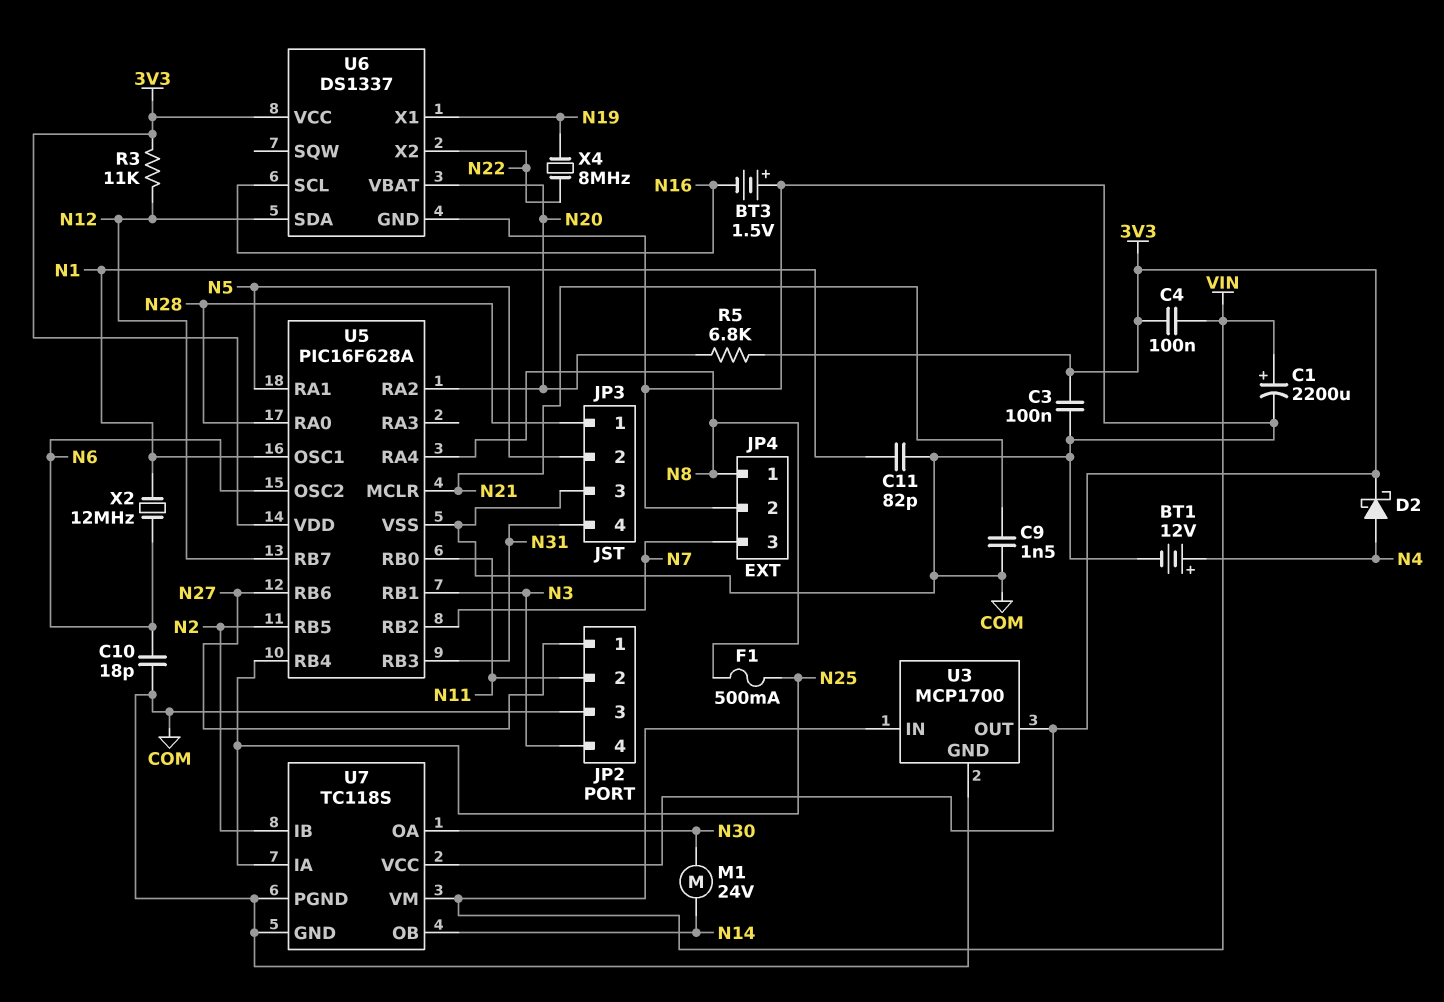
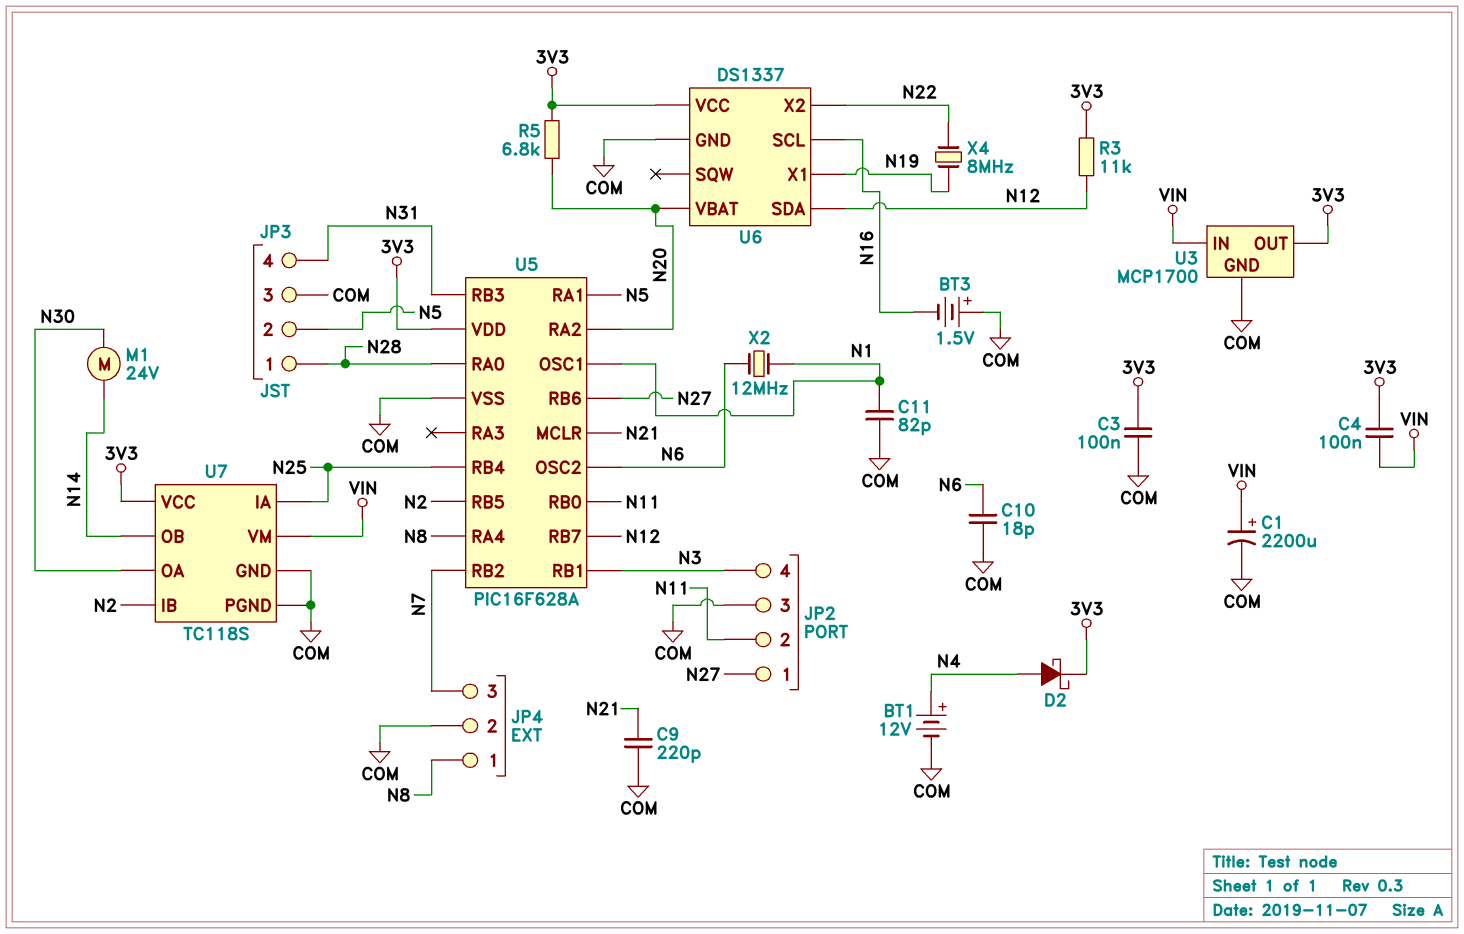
C9: 1.5nF (COM, N21) -> 220pF (COM, N21)
F1: 500mA (N8, N25) -> none

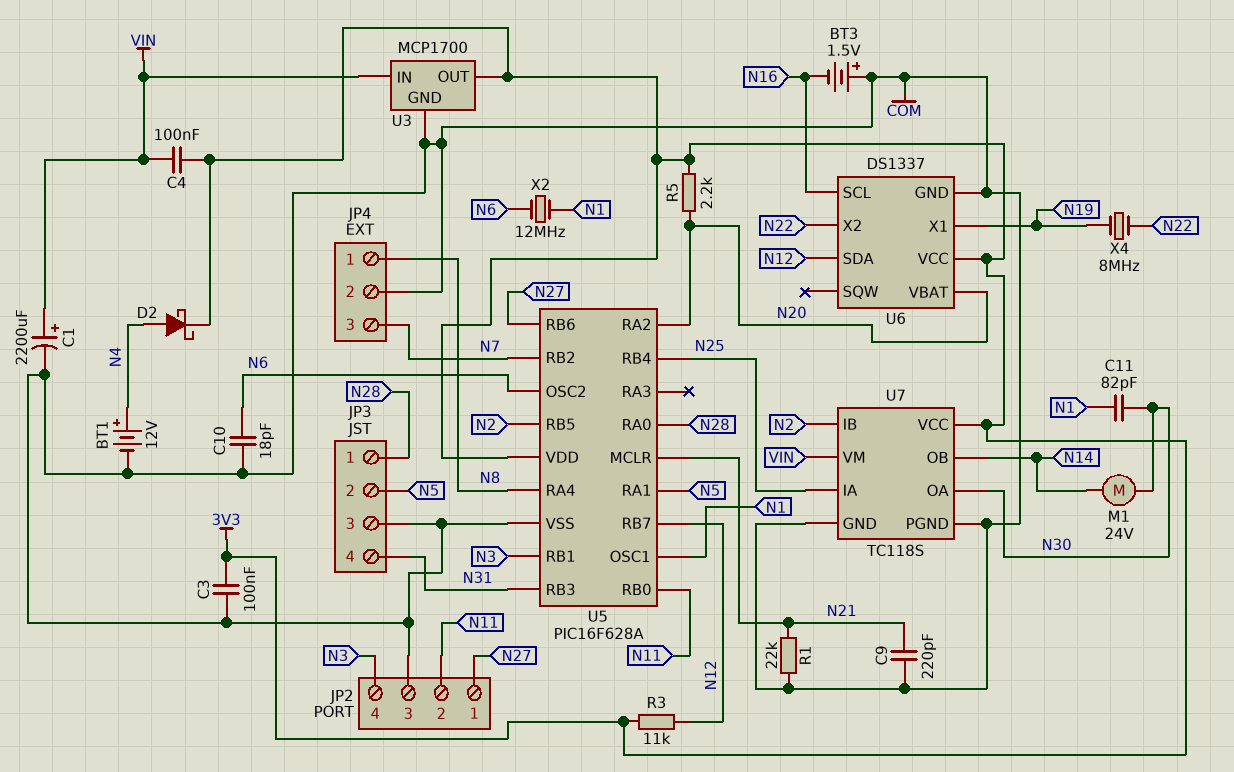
C11: 82pF (COM, N1) -> 82pF (N1, N30)
R1: none -> 22k (COM, N21)
R5: 6.8k (3V3, N20) -> 2.2k (3V3, N20)

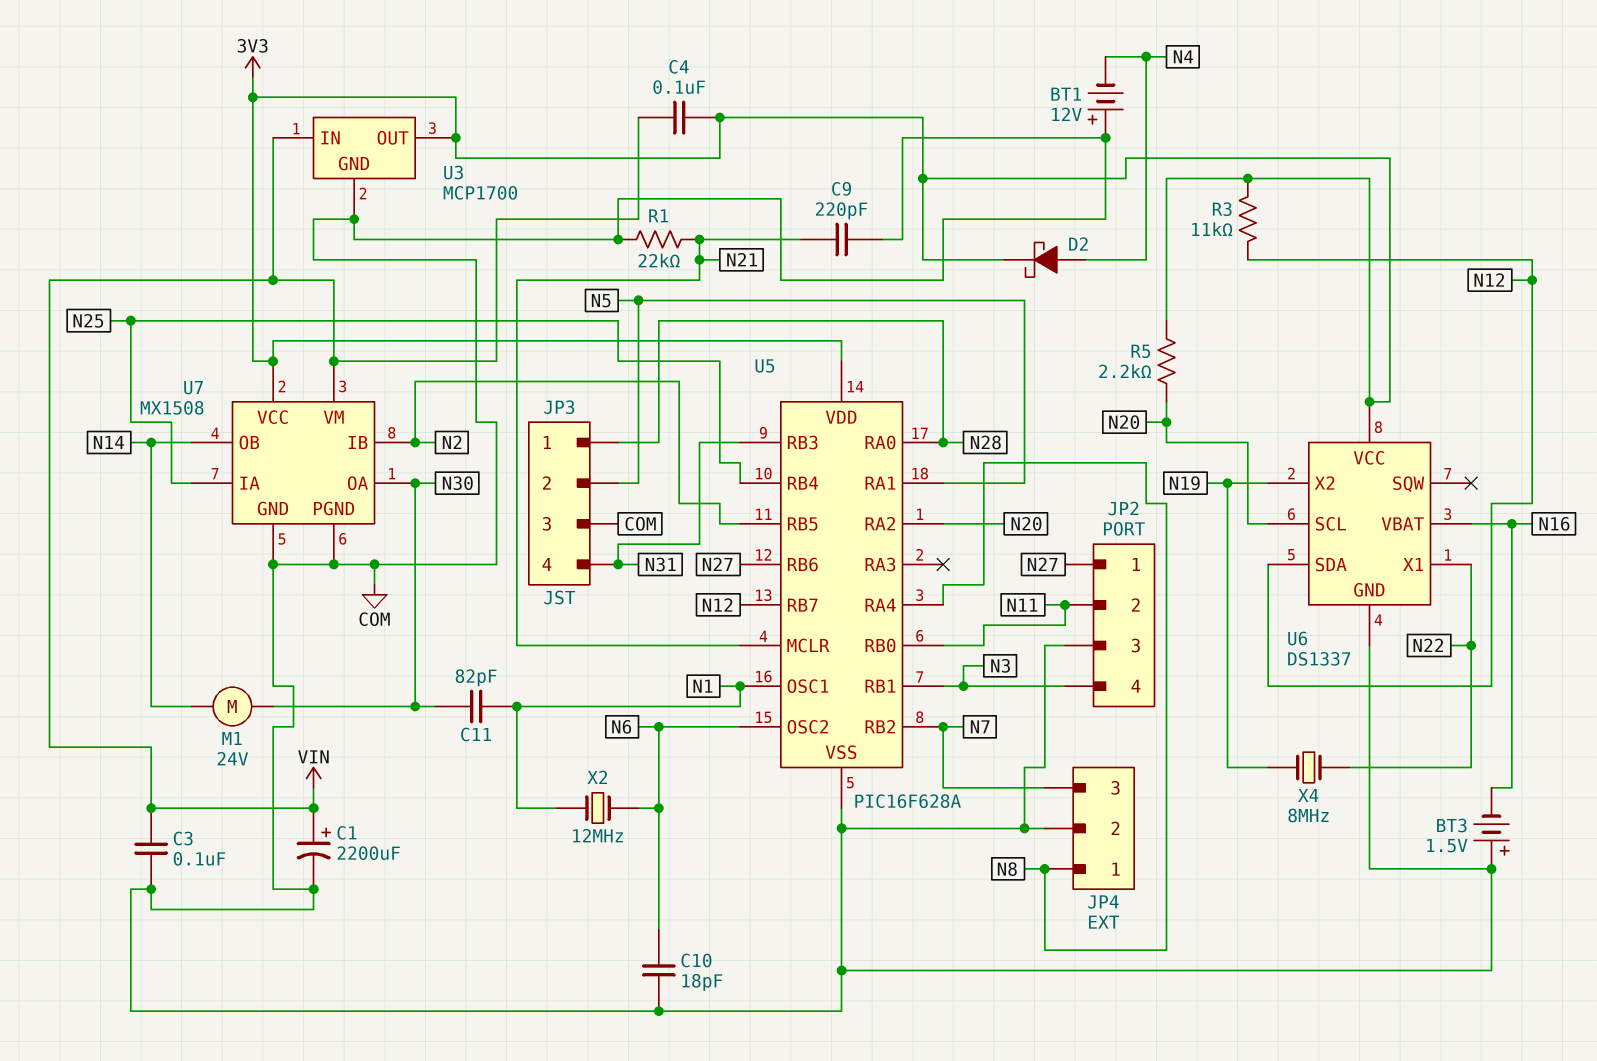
BT1: 12V (plus N4, minus COM) -> 12V (plus COM, minus N4)
C3: 100nF (3V3, COM) -> 100nF (COM, VIN)
U6 pin SCL: N16 -> N20
U6 pin VBAT: N20 -> N16
U6 pin X1: N19 -> N22
U6 pin X2: N22 -> N19
U7: TC118S -> MX1508

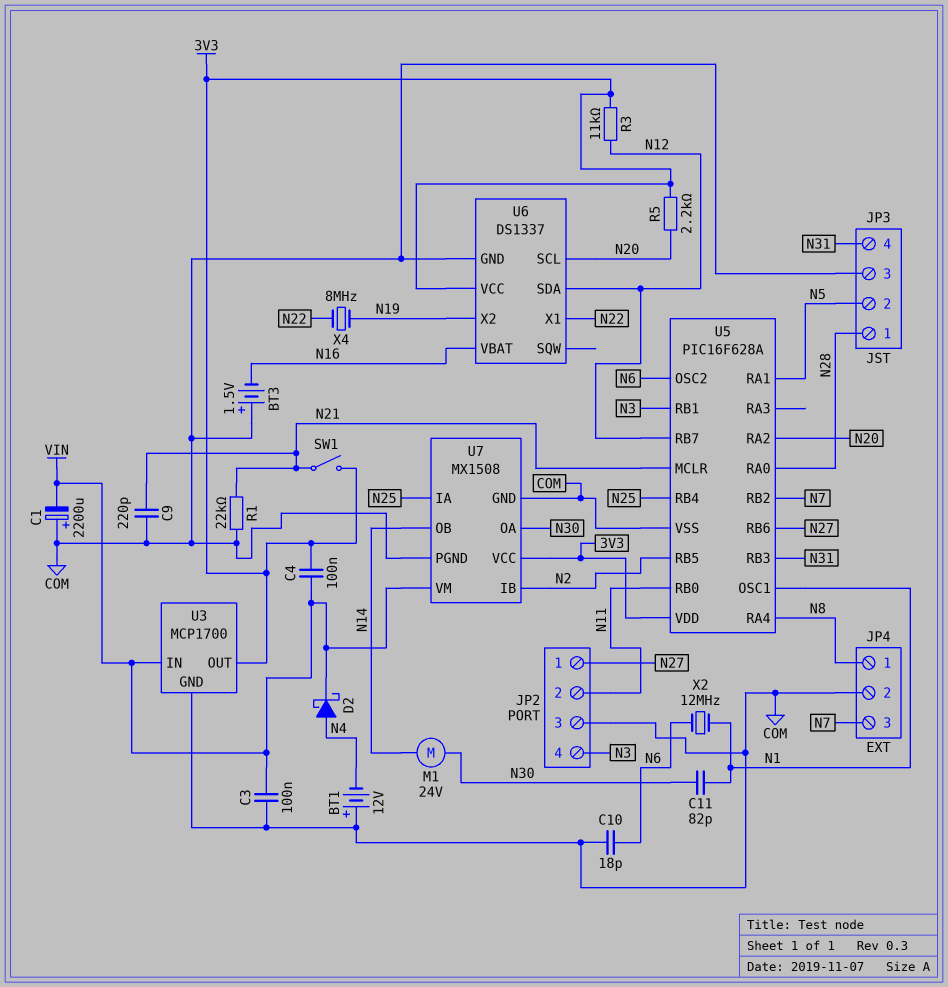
C1: 2200uF (plus VIN, minus COM) -> 2200uF (plus COM, minus VIN)
D2: schottky (A N4, K 3V3) -> schottky (A N4, K VIN)
SW1: none -> switch (3V3, N21)

